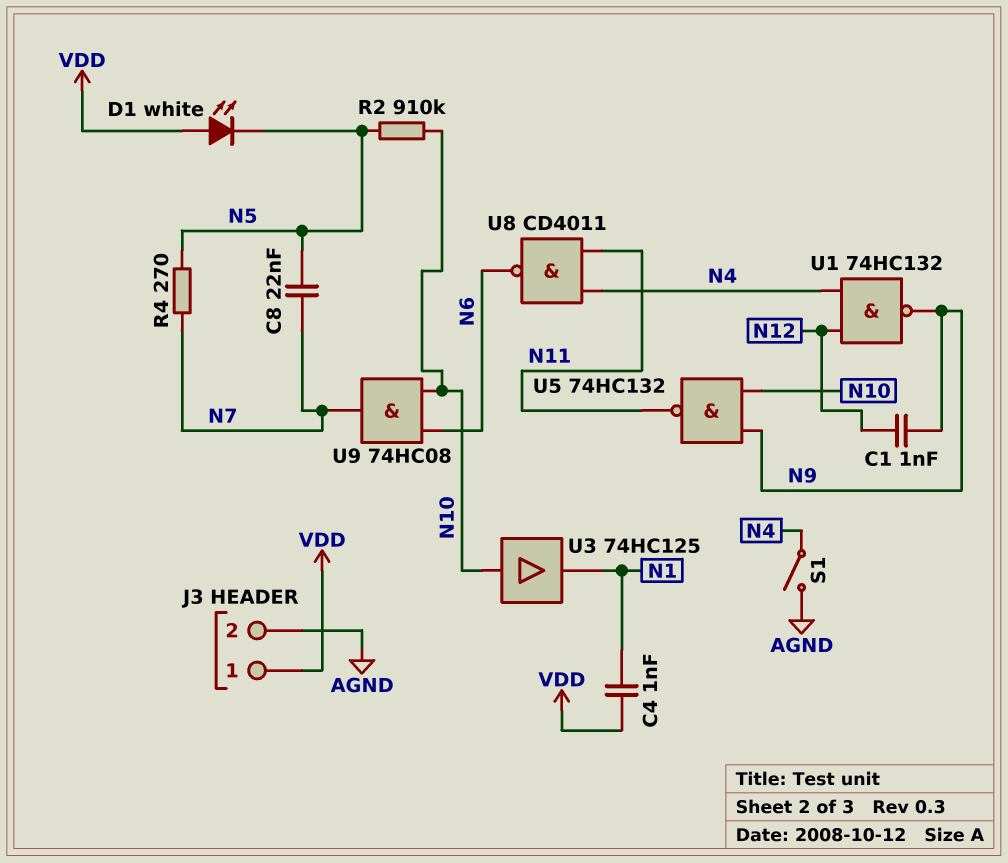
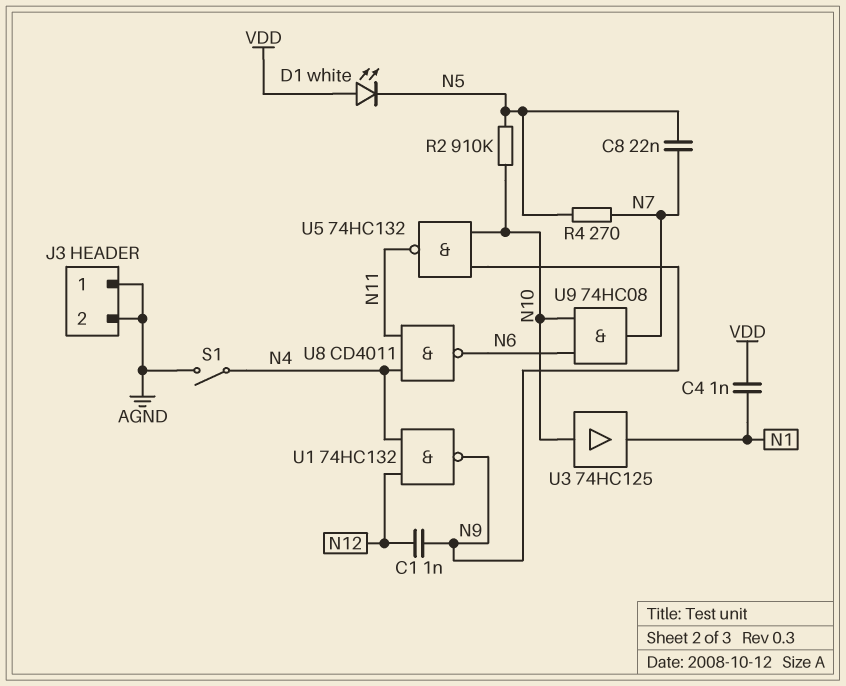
J3 pin 1: VDD -> AGND

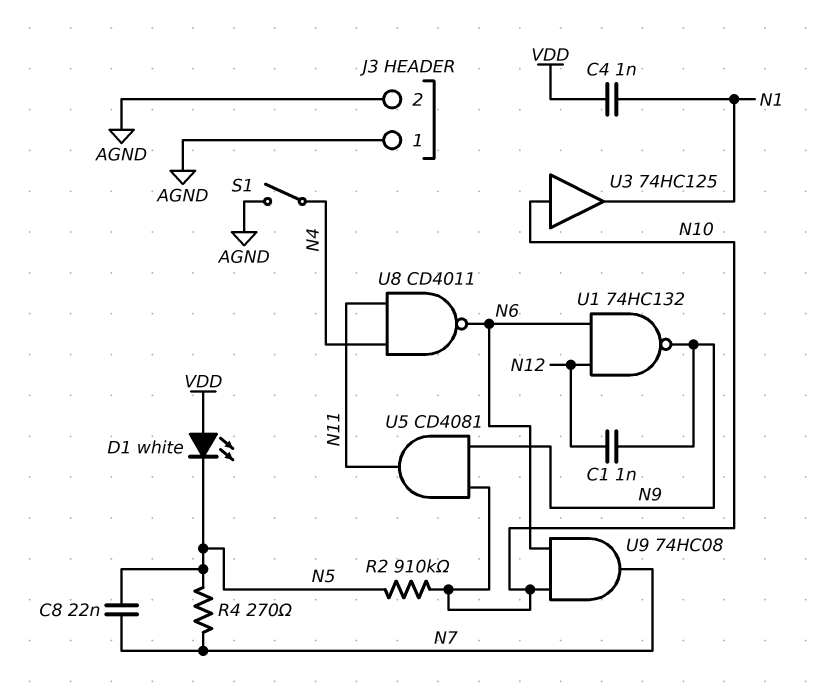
U1: NAND 74HC132 (in N4, in N12, out N9) -> NAND 74HC132 (in N6, in N12, out N9)
U5: NAND 74HC132 (in N9, in N10, out N11) -> AND CD4081 (in N9, in N10, out N11)

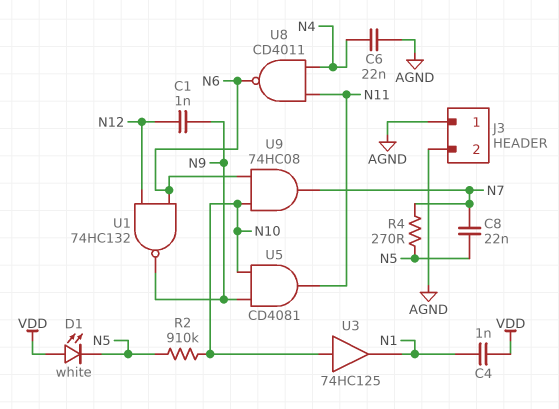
C6: none -> 22nF (AGND, N4)
S1: switch (AGND, N4) -> none

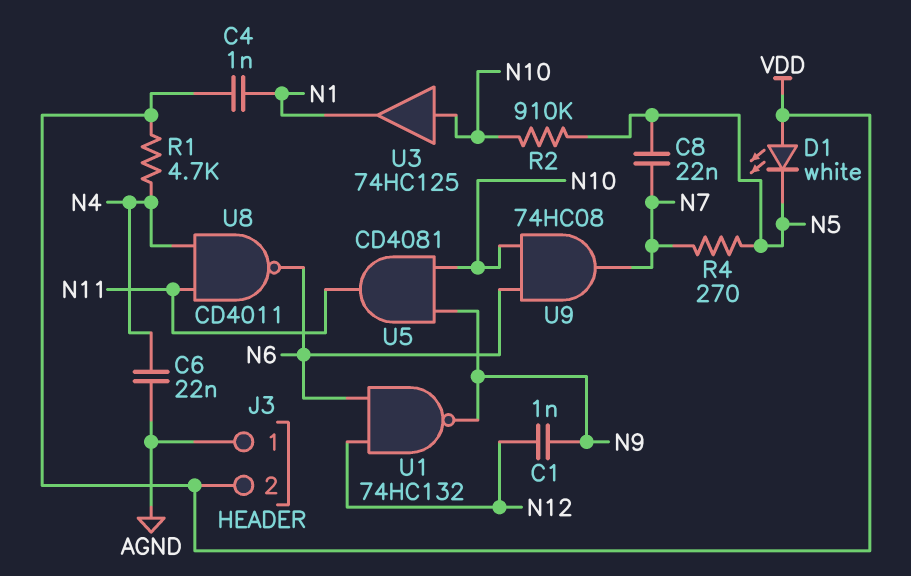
J3 pin 2: AGND -> VDD
R1: none -> 4.7k (N4, VDD)

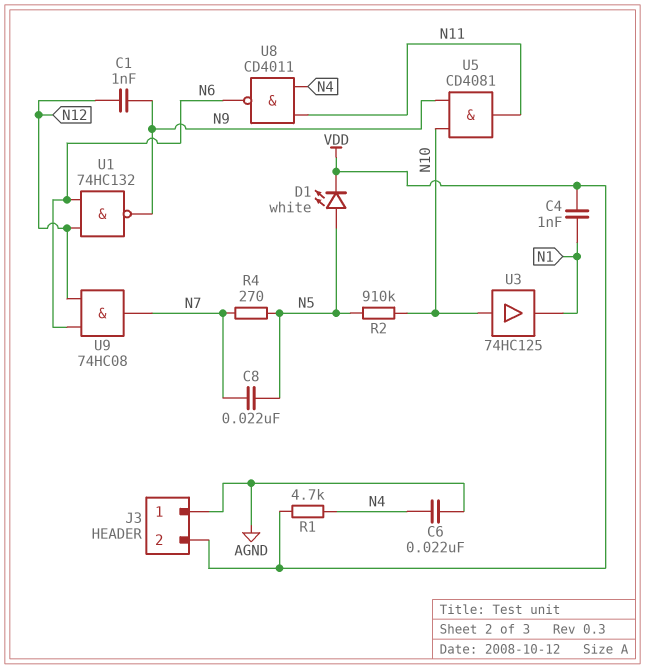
D1: LED white (A VDD, K N5) -> LED white (A N5, K VDD)
U9: AND 74HC08 (in N6, in N10, out N7) -> AND 74HC08 (in N6, in N12, out N7)

